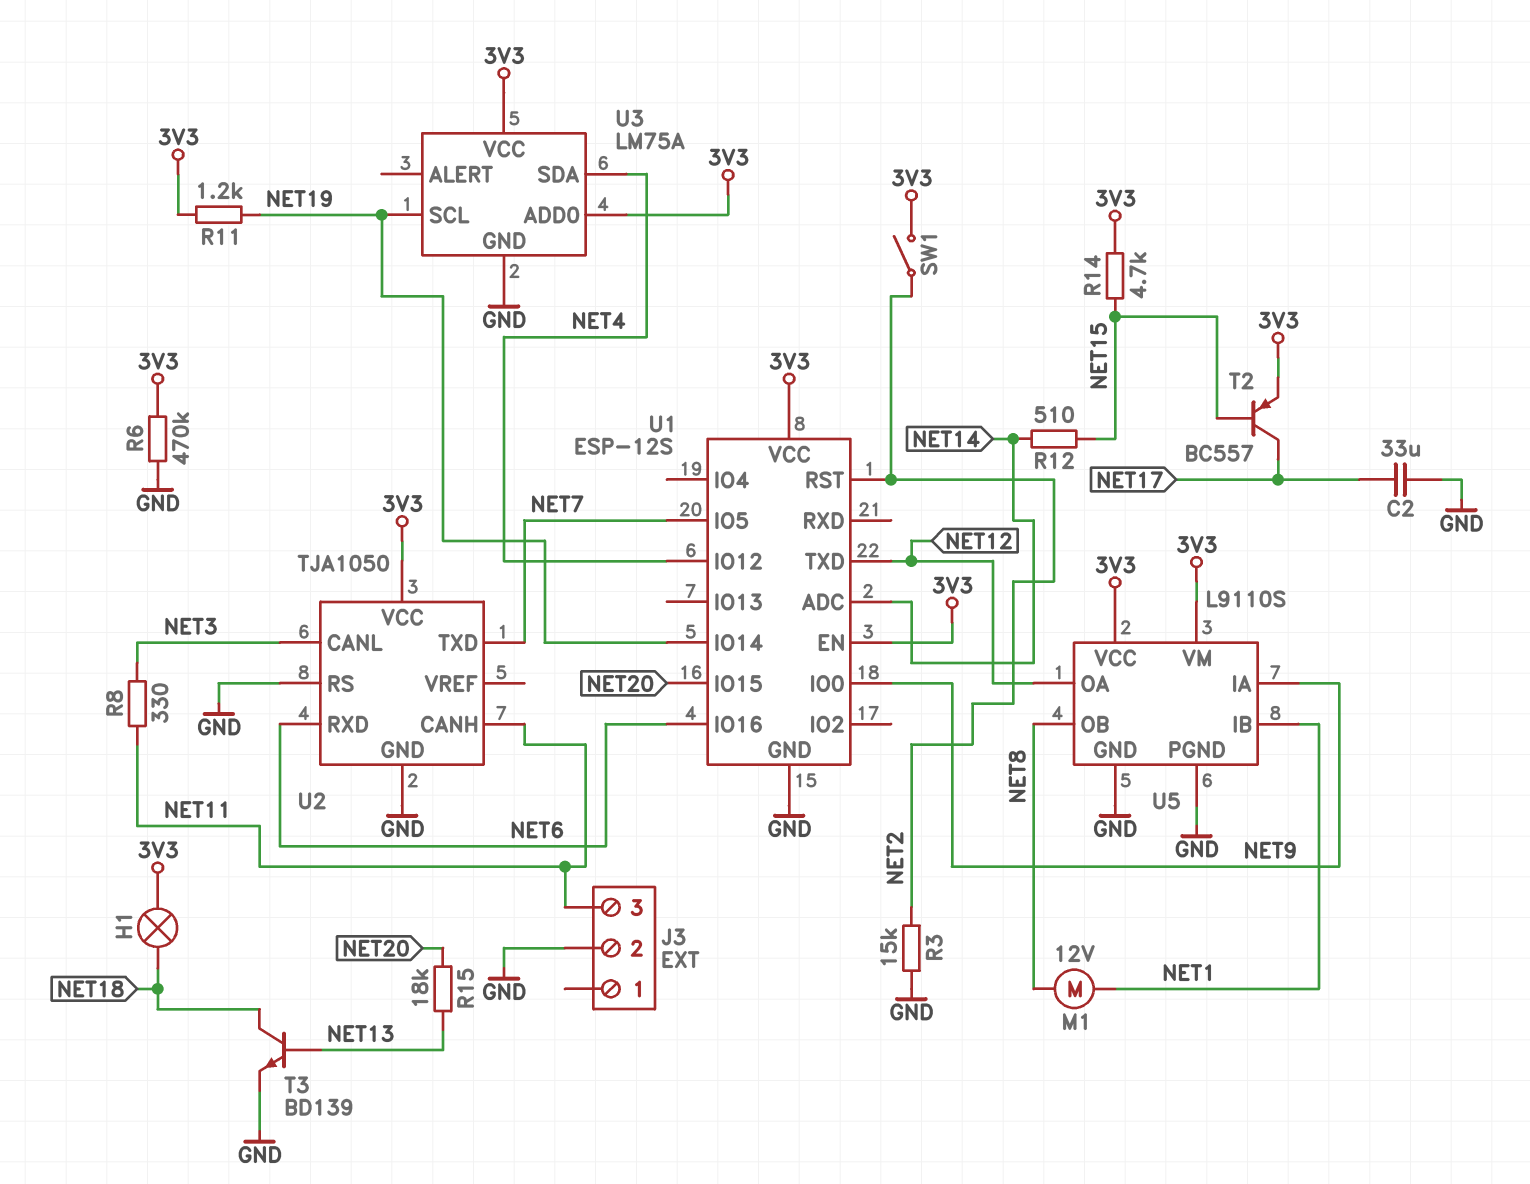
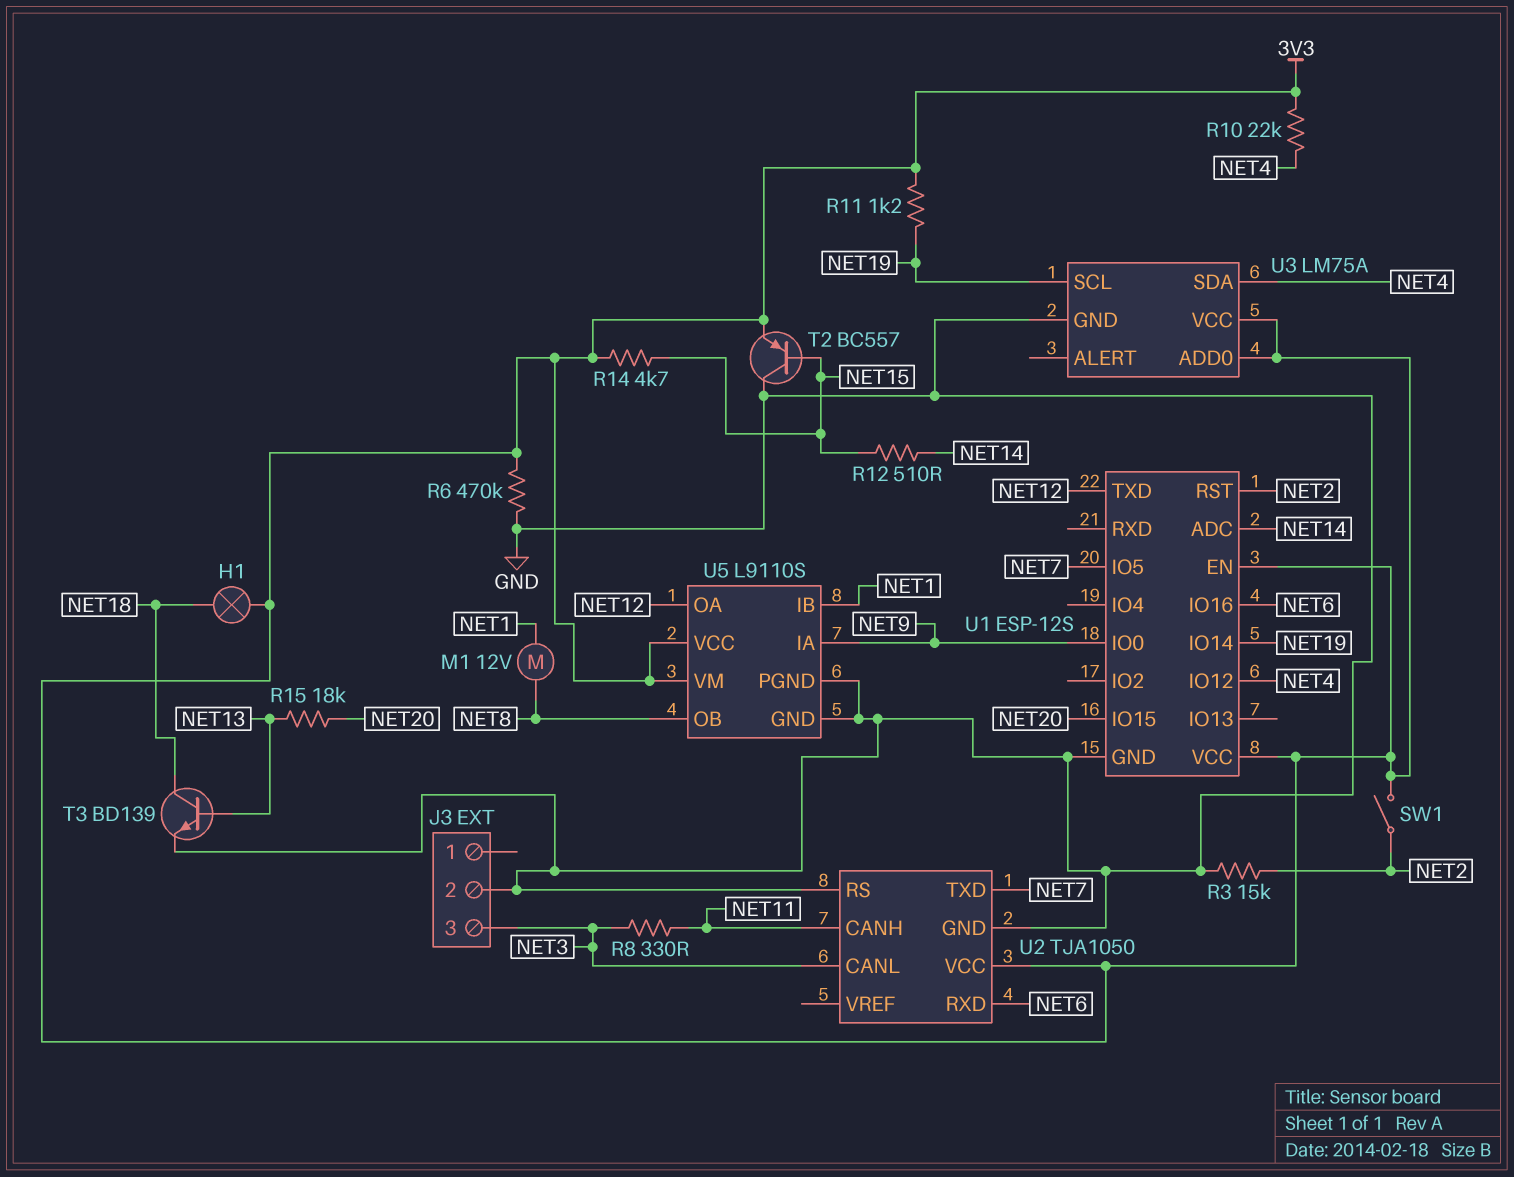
C2: 33uF (GND, NET17) -> none
J3 pin 3: NET11 -> NET3
R10: none -> 22k (3V3, NET4)
T2: PNP BC557 (B NET15, C NET17, E 3V3) -> PNP BC557 (B NET15, C GND, E 3V3)

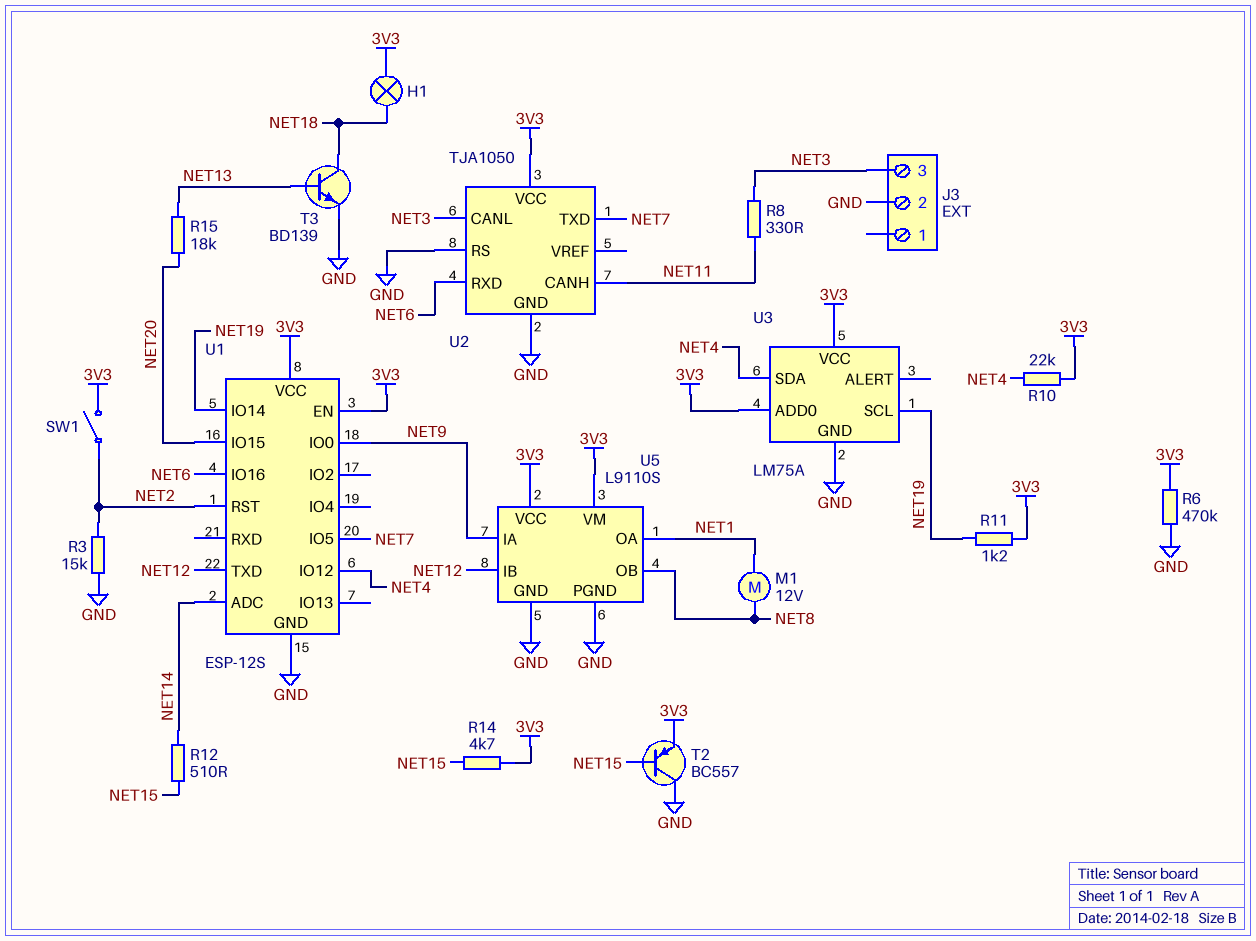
U5 pin IB: NET1 -> NET12
U5 pin OA: NET12 -> NET1

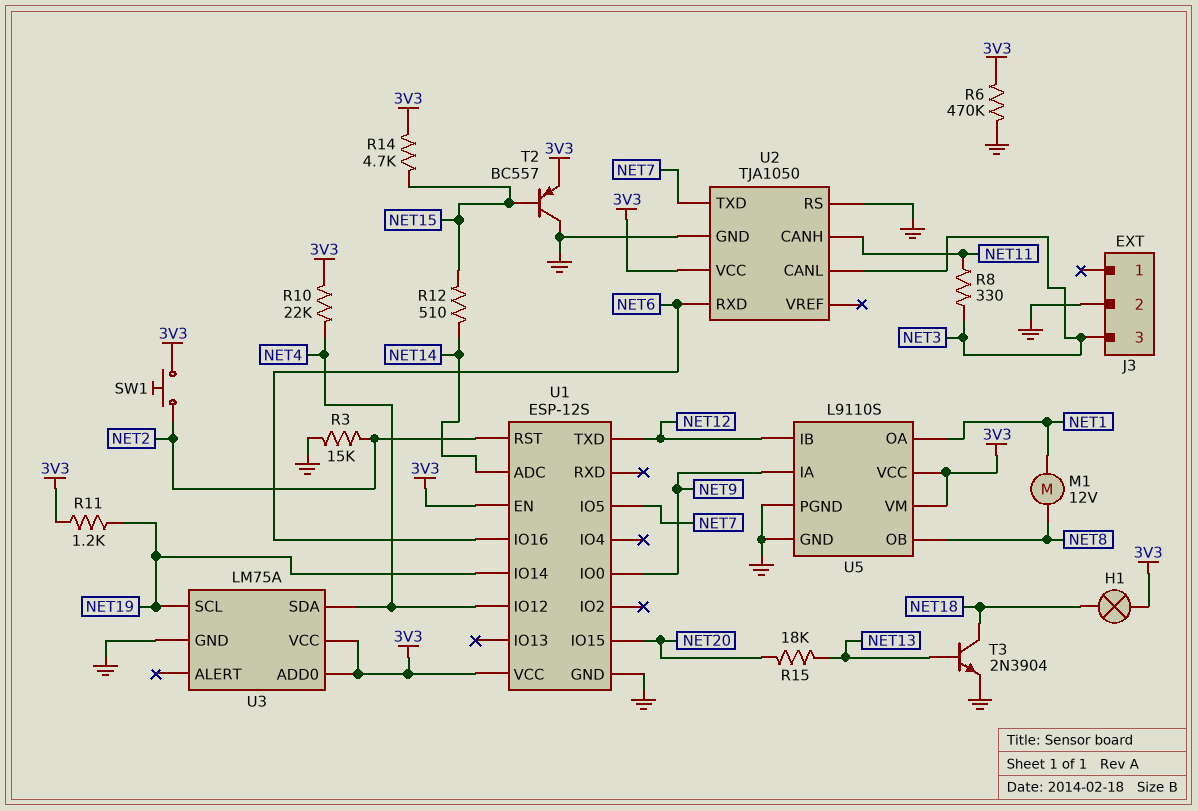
SW1: switch (3V3, NET2) -> button (3V3, NET2)
T3: NPN BD139 (B NET13, C NET18, E GND) -> NPN 2N3904 (B NET13, C NET18, E GND)

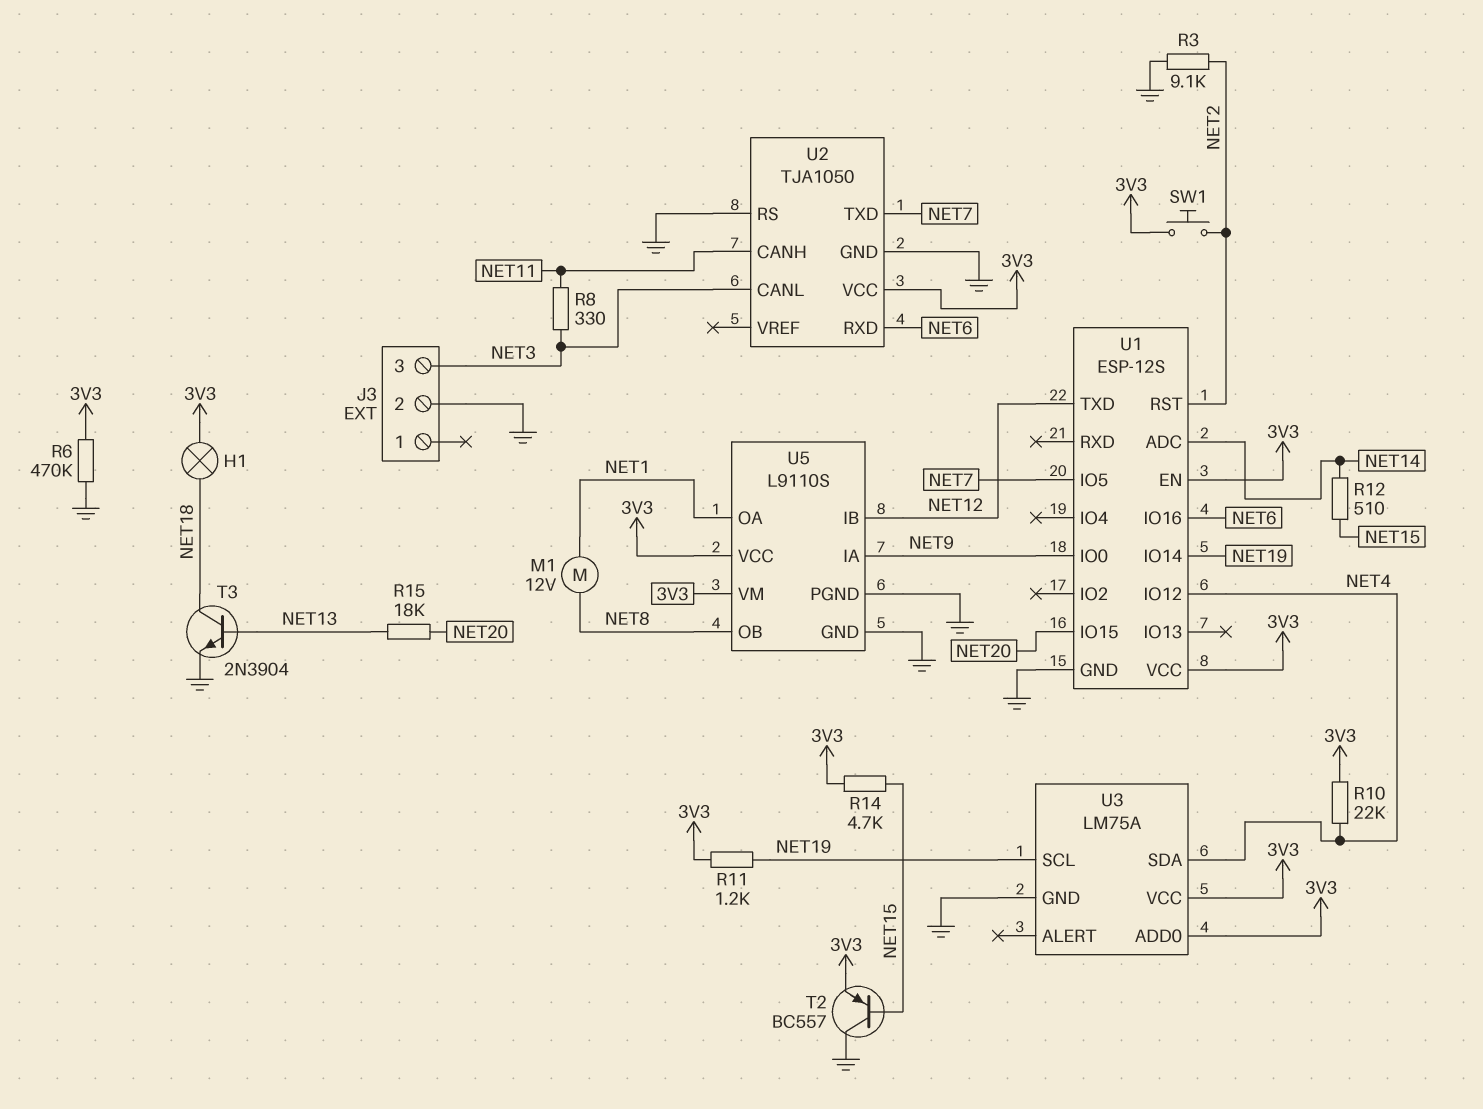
R3: 15k (GND, NET2) -> 9.1k (GND, NET2)

